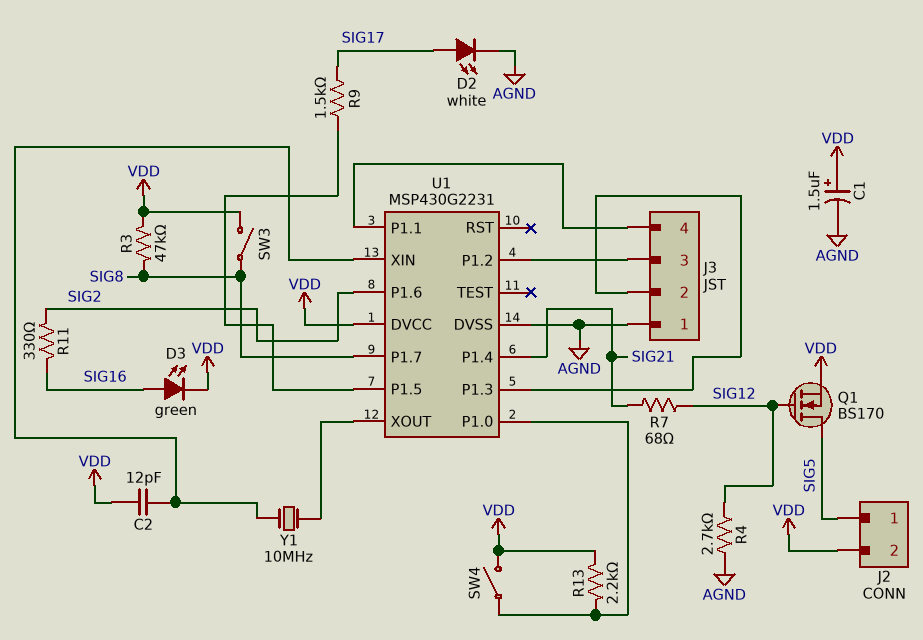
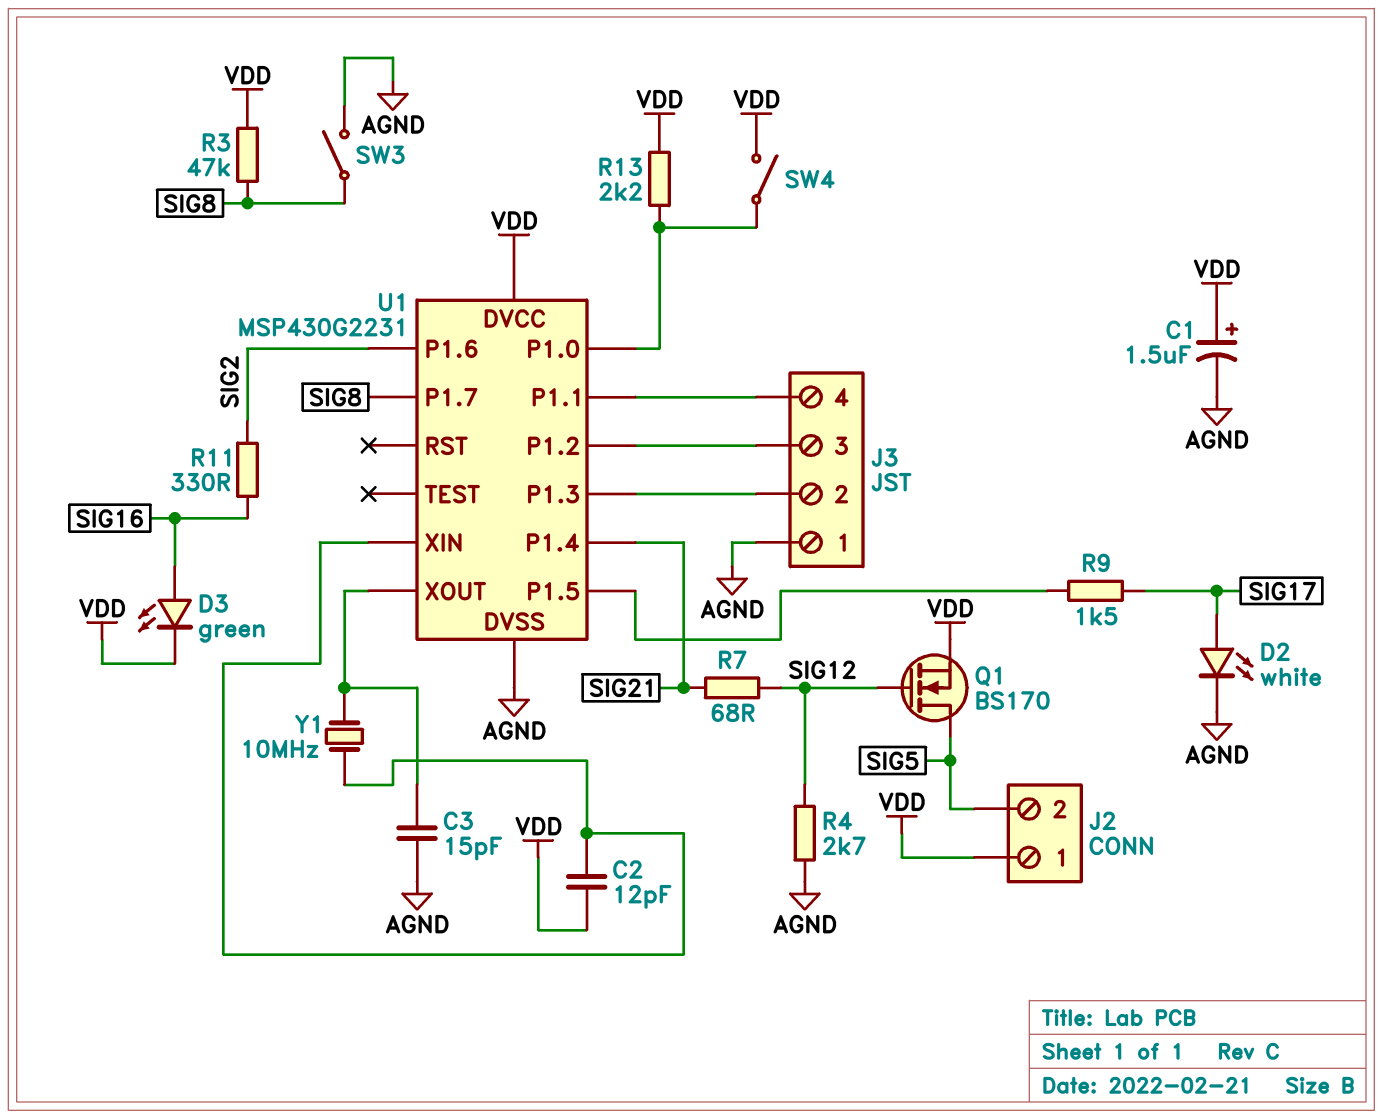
C3: none -> 15pF (AGND, U1/XOUT)
J2 pin 1: SIG5 -> VDD
J2 pin 2: VDD -> SIG5
SW3: switch (SIG8, VDD) -> switch (AGND, SIG8)

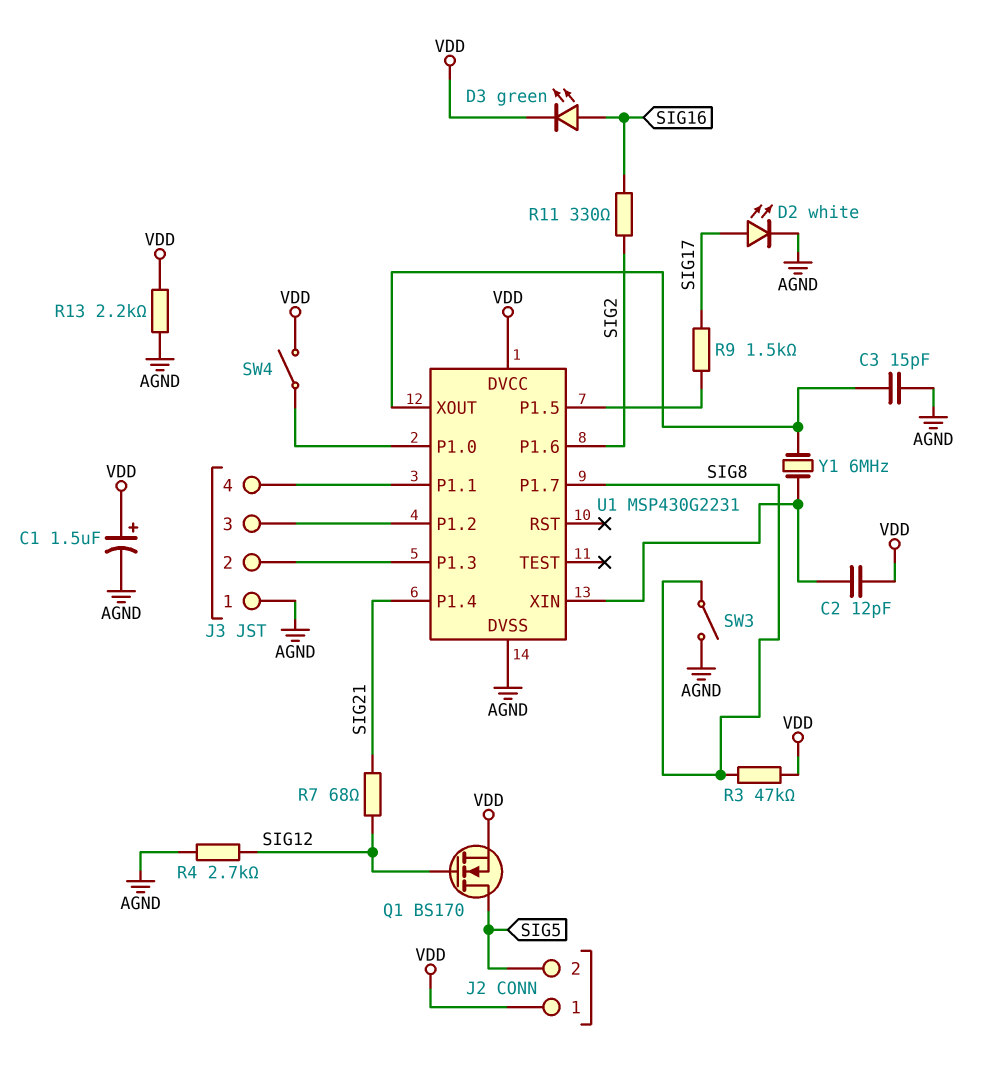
R13: 2.2k (U1/P1.0, VDD) -> 2.2k (AGND, VDD)
Y1: 10MHz (U1/XIN, U1/XOUT) -> 6MHz (U1/XIN, U1/XOUT)

